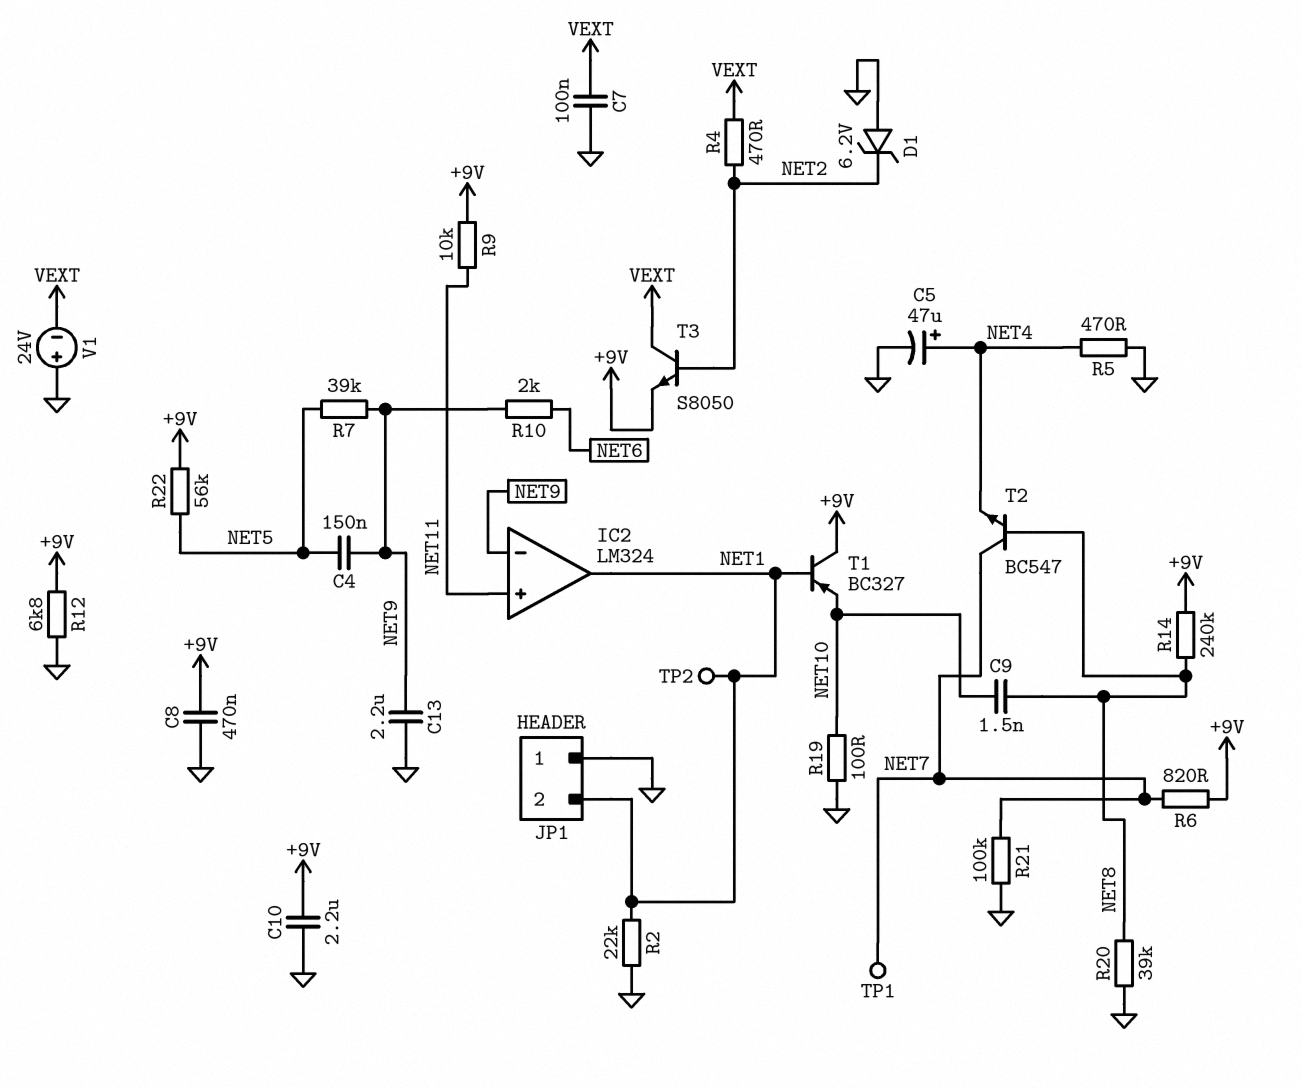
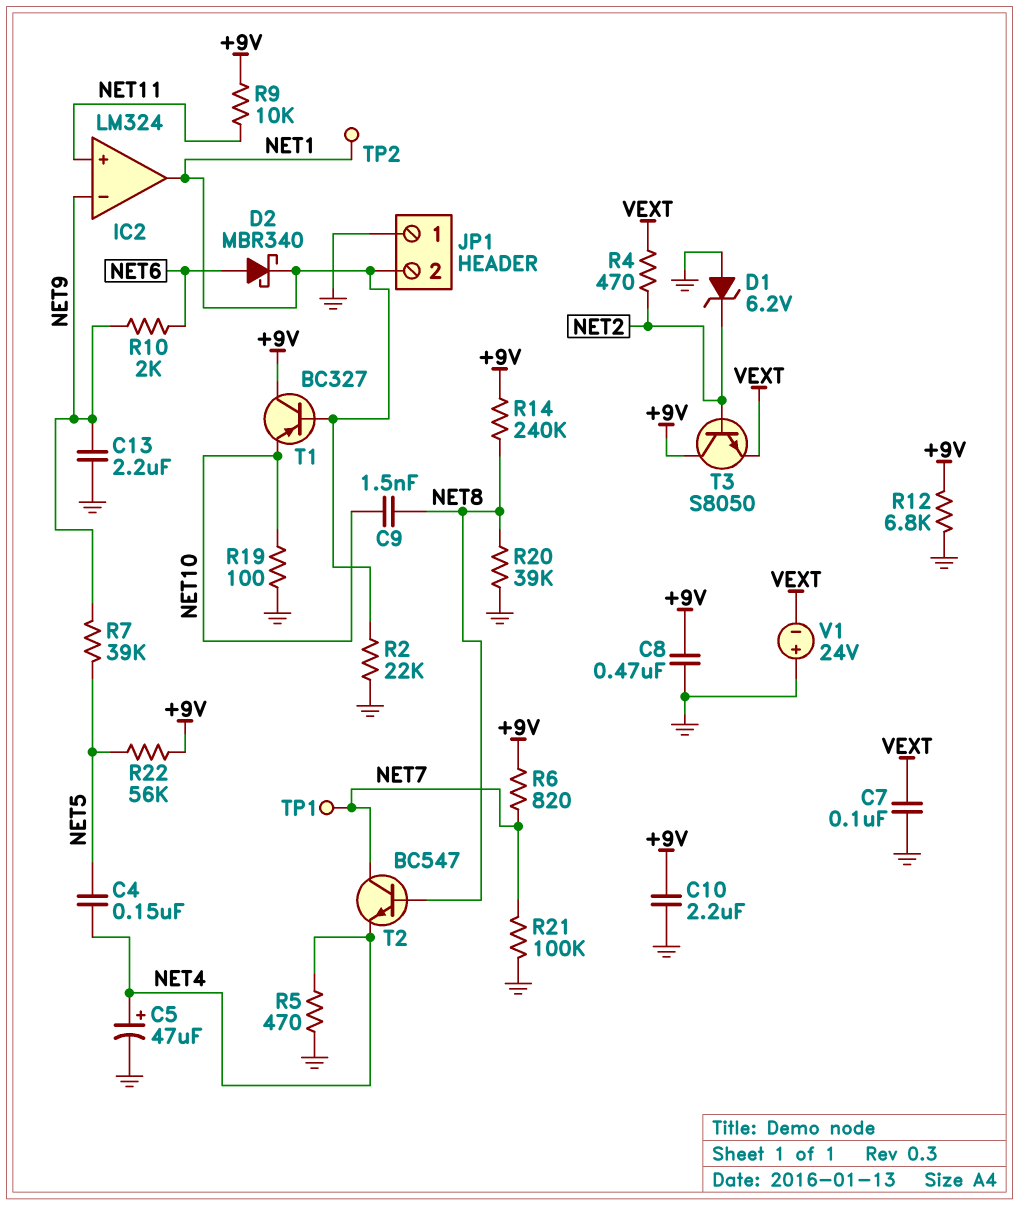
C4: 150nF (NET5, NET9) -> 150nF (NET4, NET5)
D2: none -> schottky MBR340 (A NET6, K NET1)
T3: NPN S8050 (B NET2, C VEXT, E +9V) -> NPN S8050 (B NET2, C +9V, E VEXT)

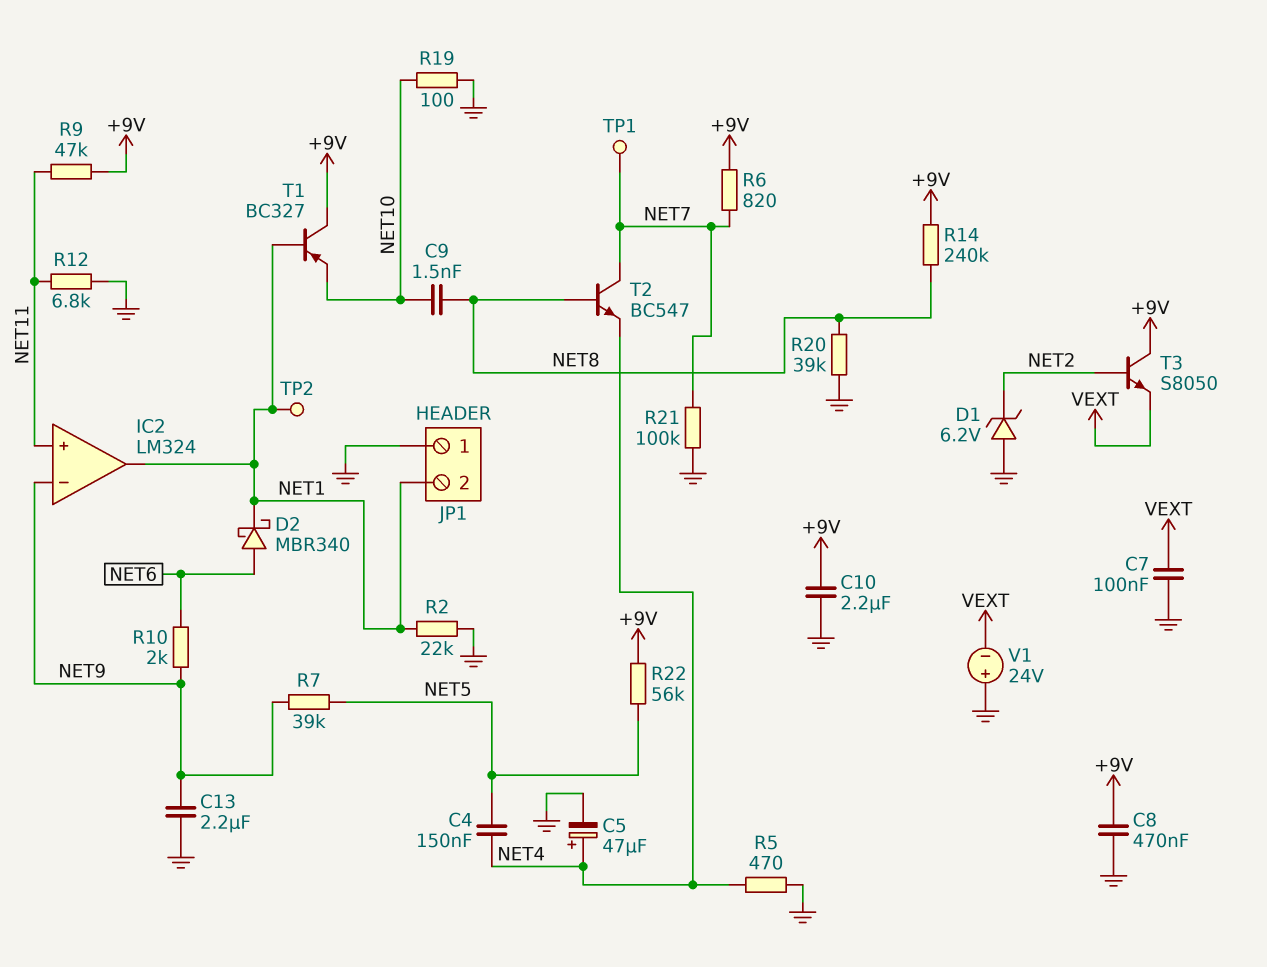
R4: 470 (NET2, VEXT) -> none
R9: 10k (+9V, NET11) -> 47k (+9V, NET11)
R12: 6.8k (+9V, GND) -> 6.8k (GND, NET11)

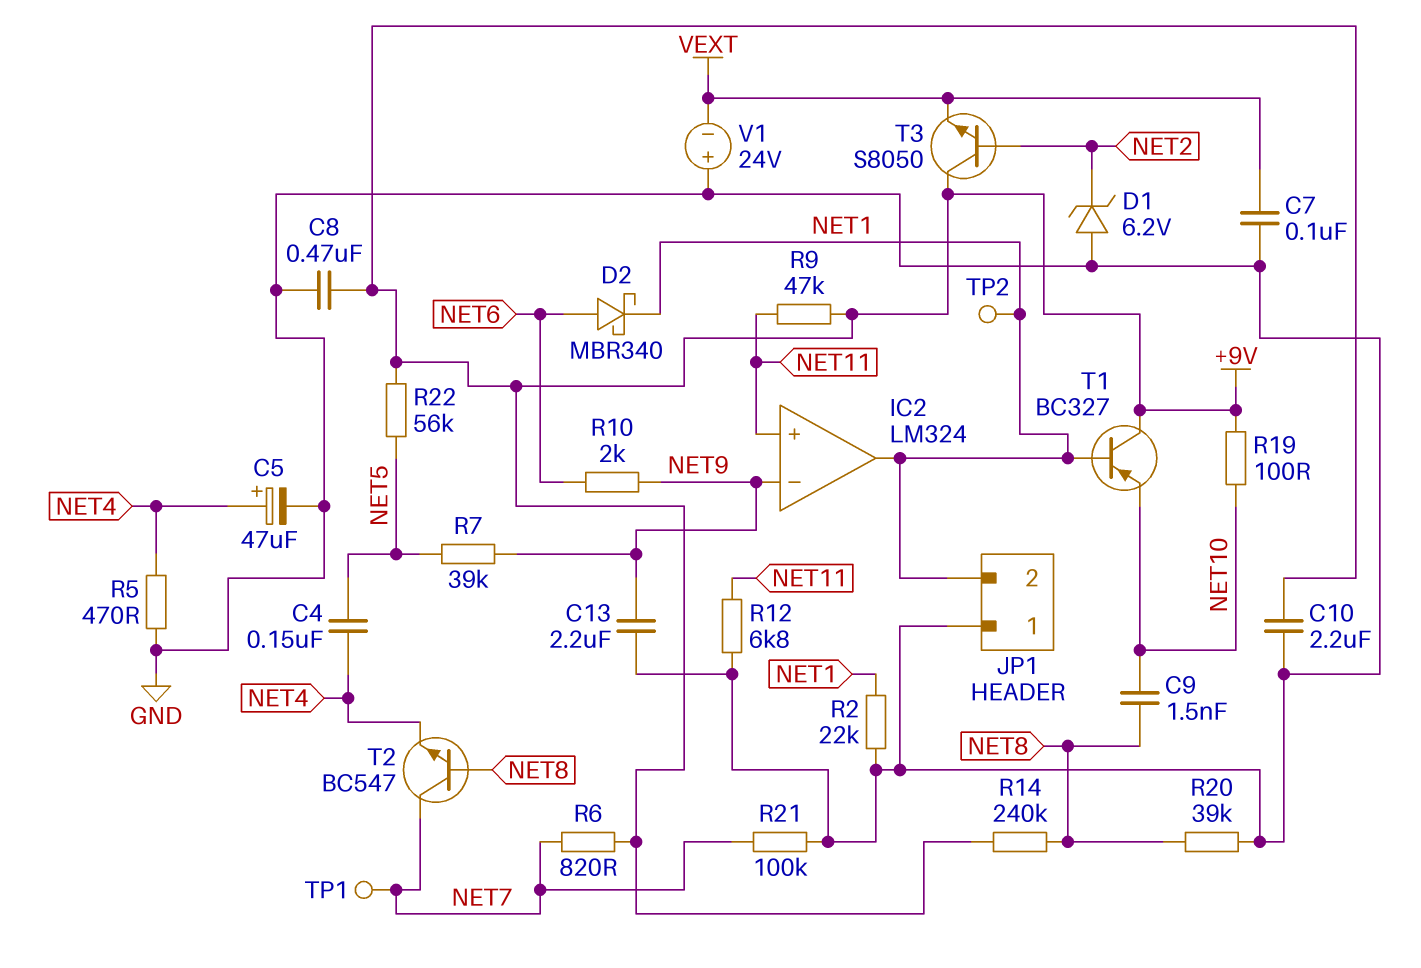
R19: 100 (GND, NET10) -> 100 (+9V, NET10)

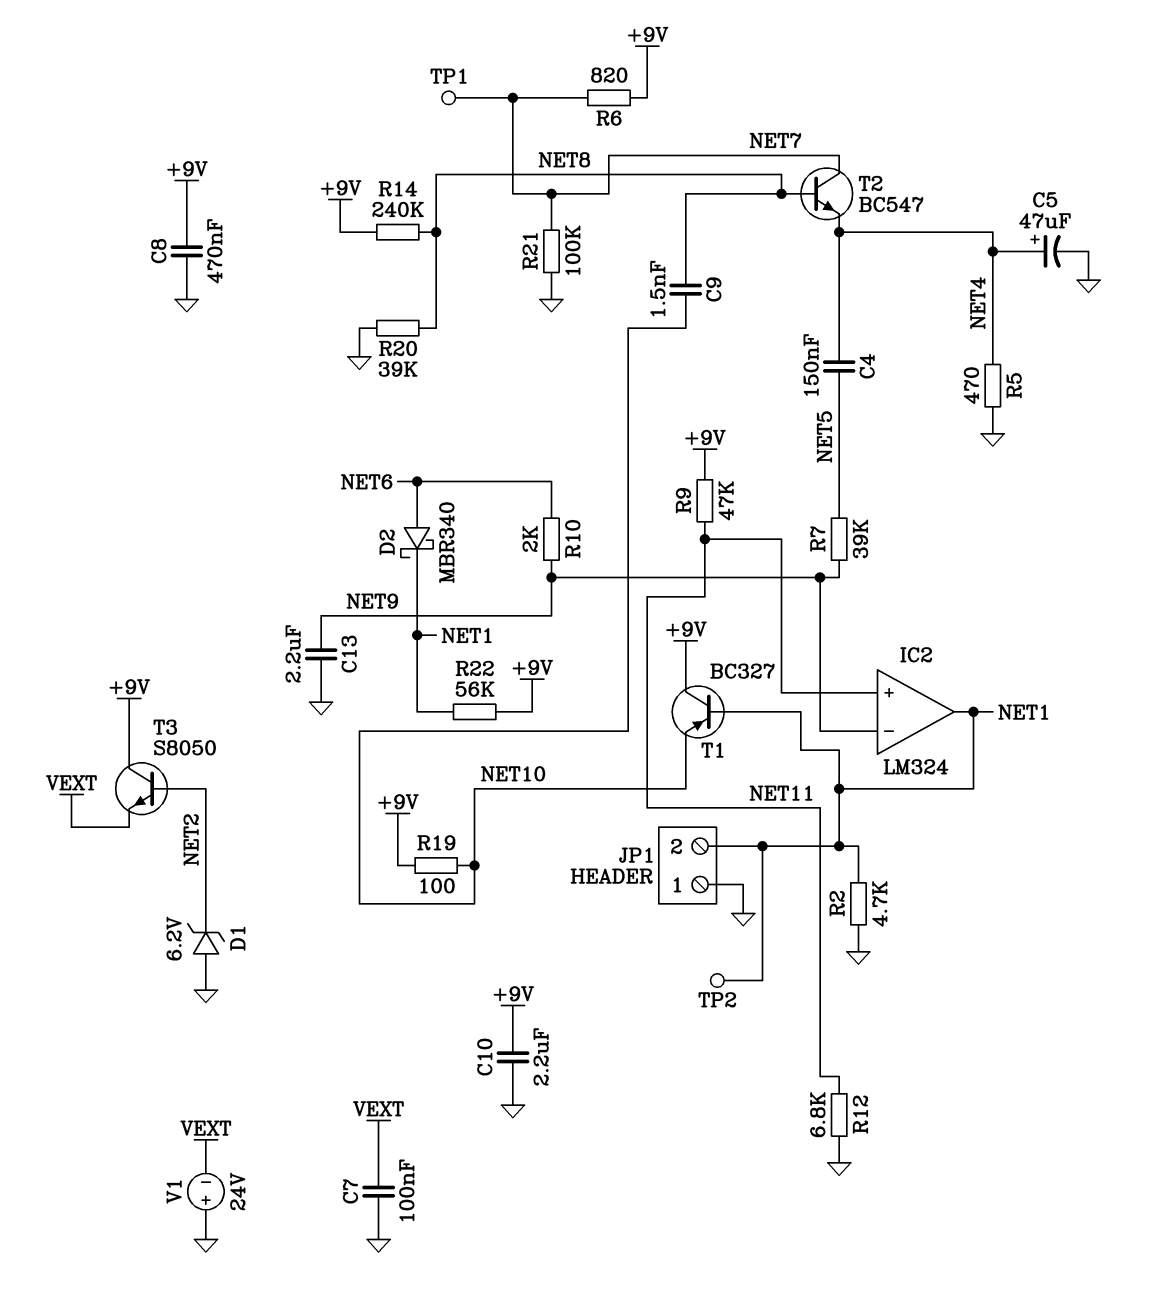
R2: 22k (GND, NET1) -> 4.7k (GND, NET1)
R22: 56k (+9V, NET5) -> 56k (+9V, NET1)

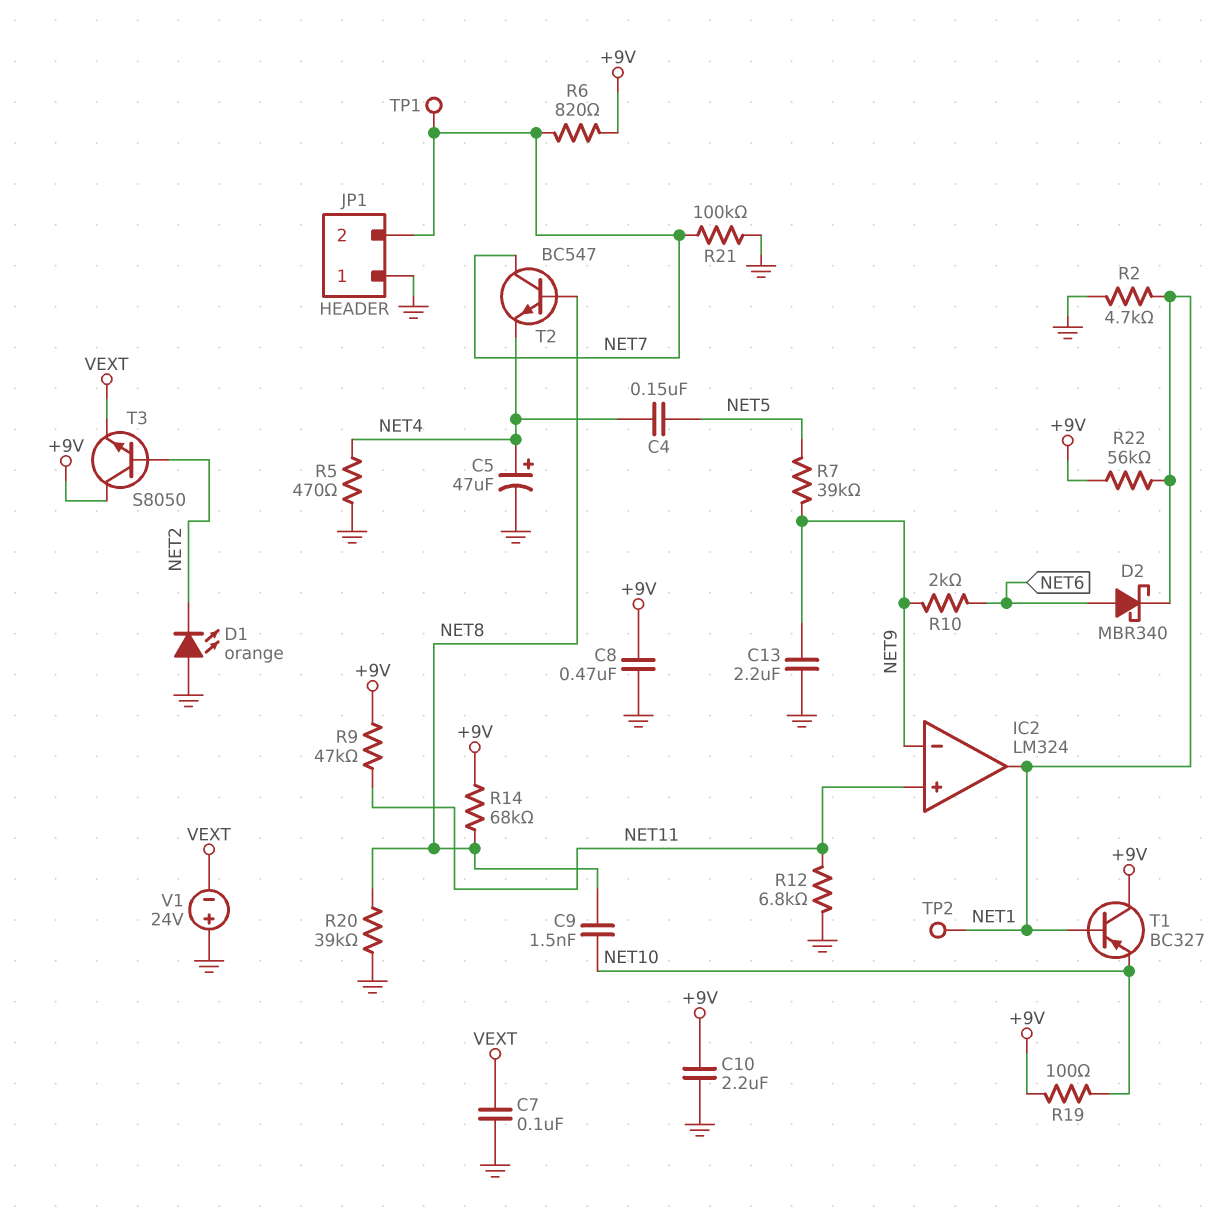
D1: zener 6.2V (A GND, K NET2) -> LED orange (A GND, K NET2)
JP1 pin 2: NET1 -> NET7
R14: 240k (+9V, NET8) -> 68k (+9V, NET8)

